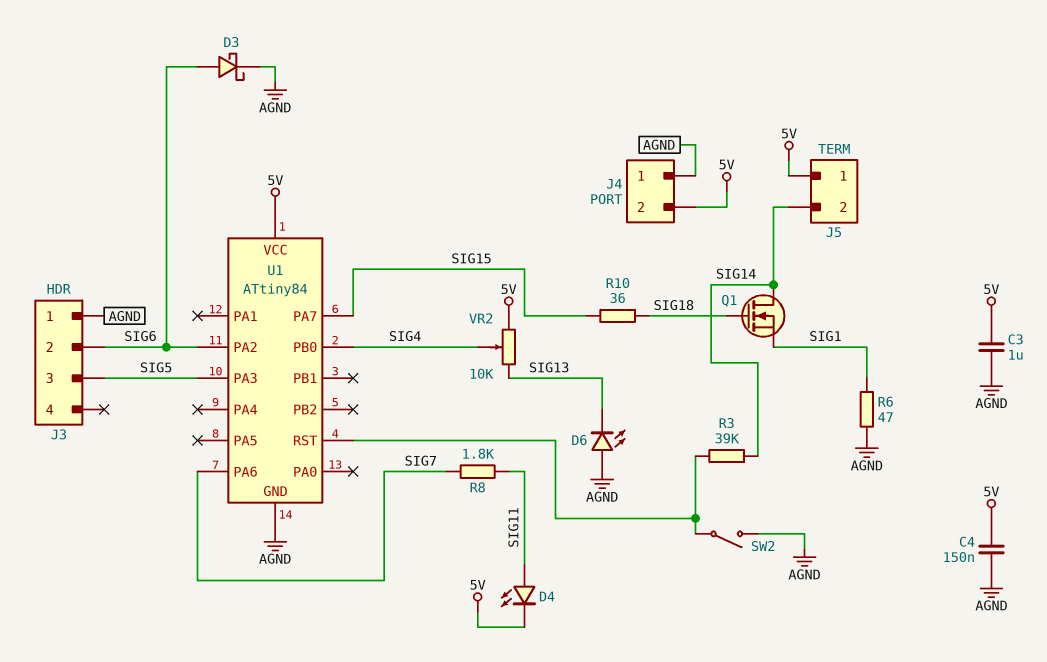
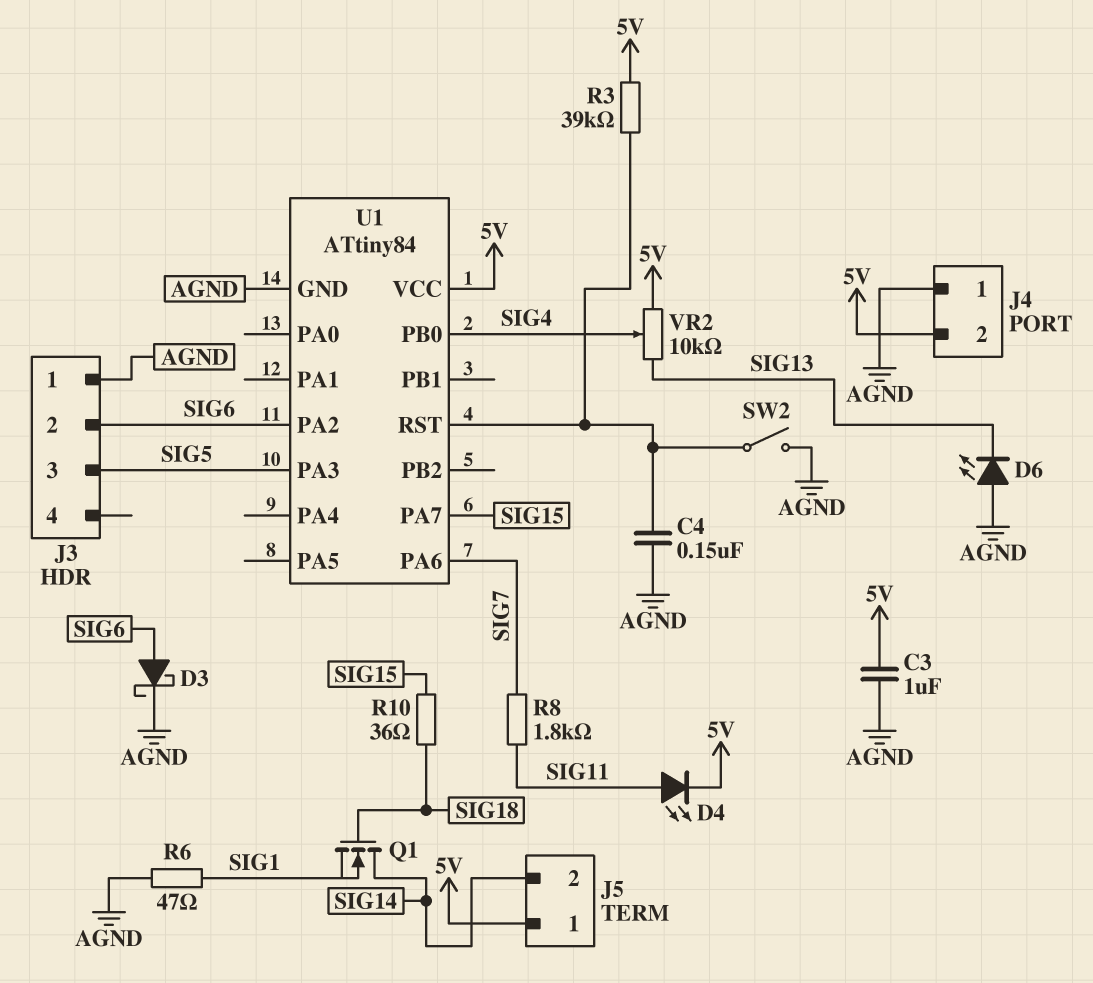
C4: 150nF (5V, AGND) -> 150nF (AGND, U1/RST)
R3: 39k (SIG14, U1/RST) -> 39k (5V, U1/RST)

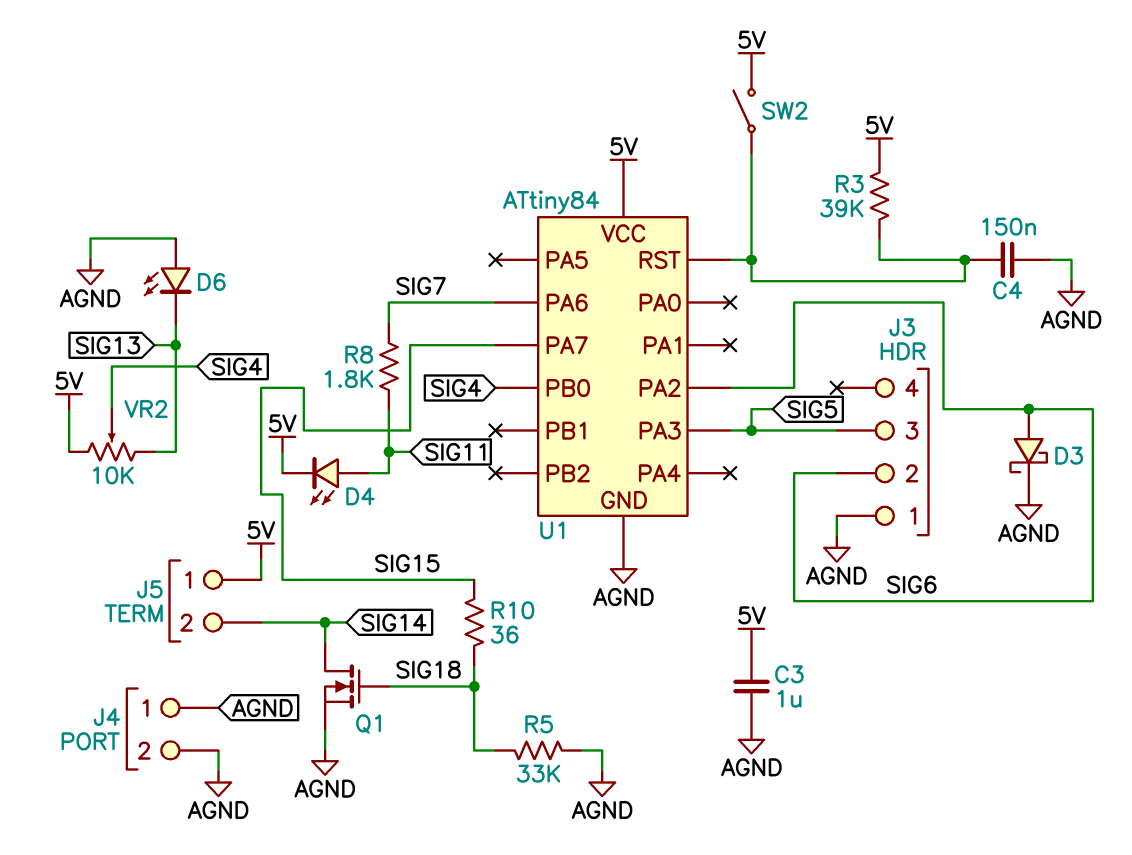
J4 pin 2: 5V -> AGND
Q1: NMOS (G SIG18, D SIG14, S SIG1) -> NMOS (G SIG18, D SIG14, S AGND)
R5: none -> 33k (AGND, SIG18)
R6: 47 (AGND, SIG1) -> none
SW2: switch (AGND, U1/RST) -> switch (5V, U1/RST)

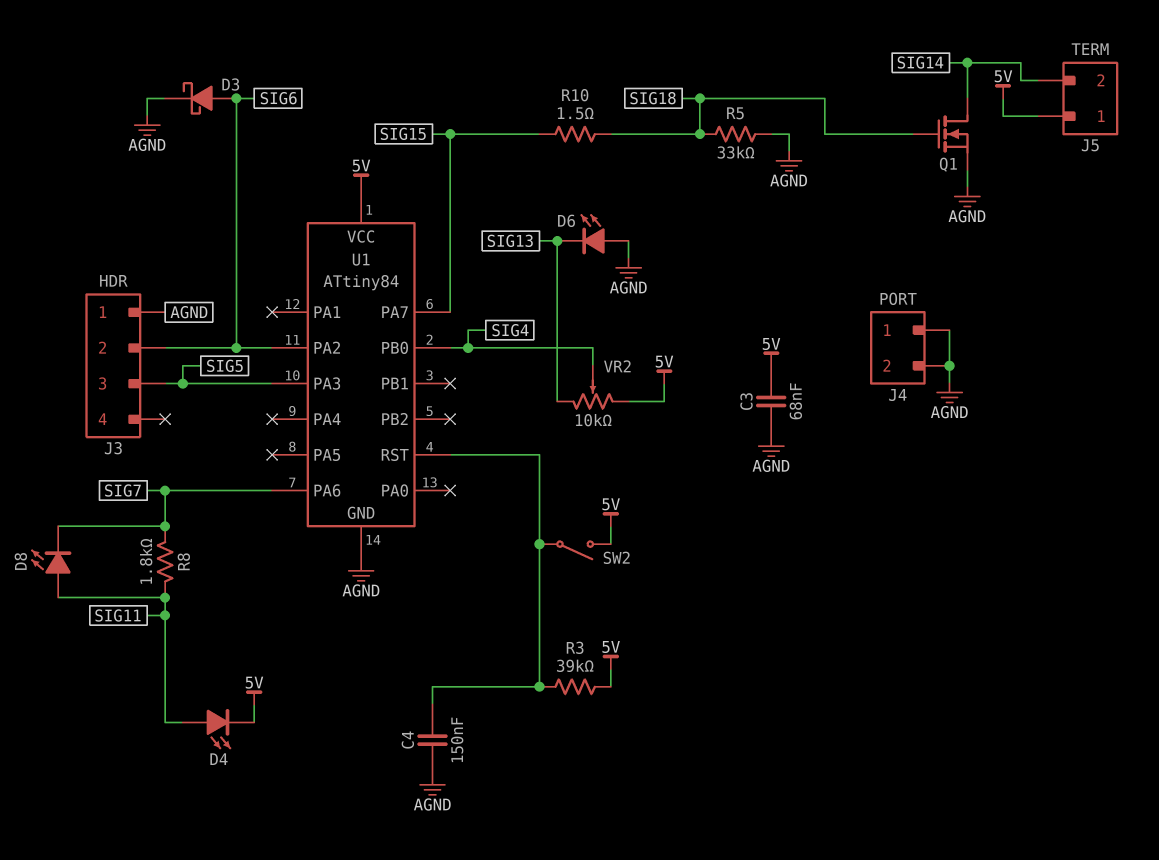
C3: 1uF (5V, AGND) -> 68nF (5V, AGND)
D8: none -> LED (A SIG11, K SIG7)
R10: 36 (SIG15, SIG18) -> 1.5 (SIG15, SIG18)

